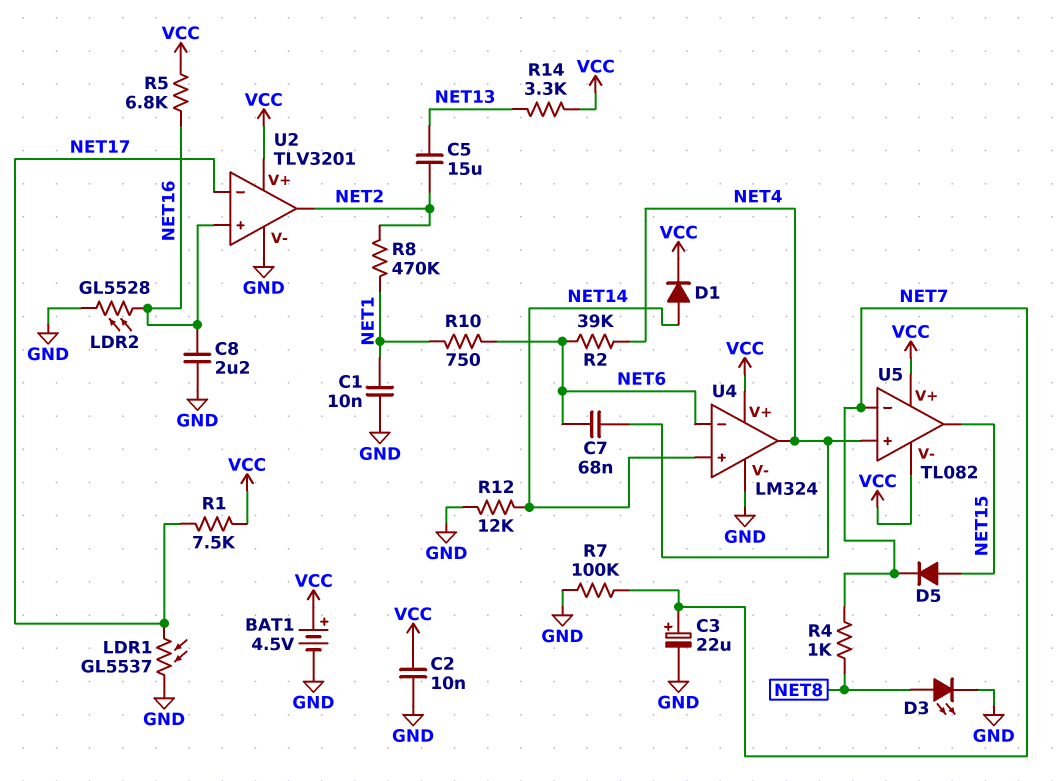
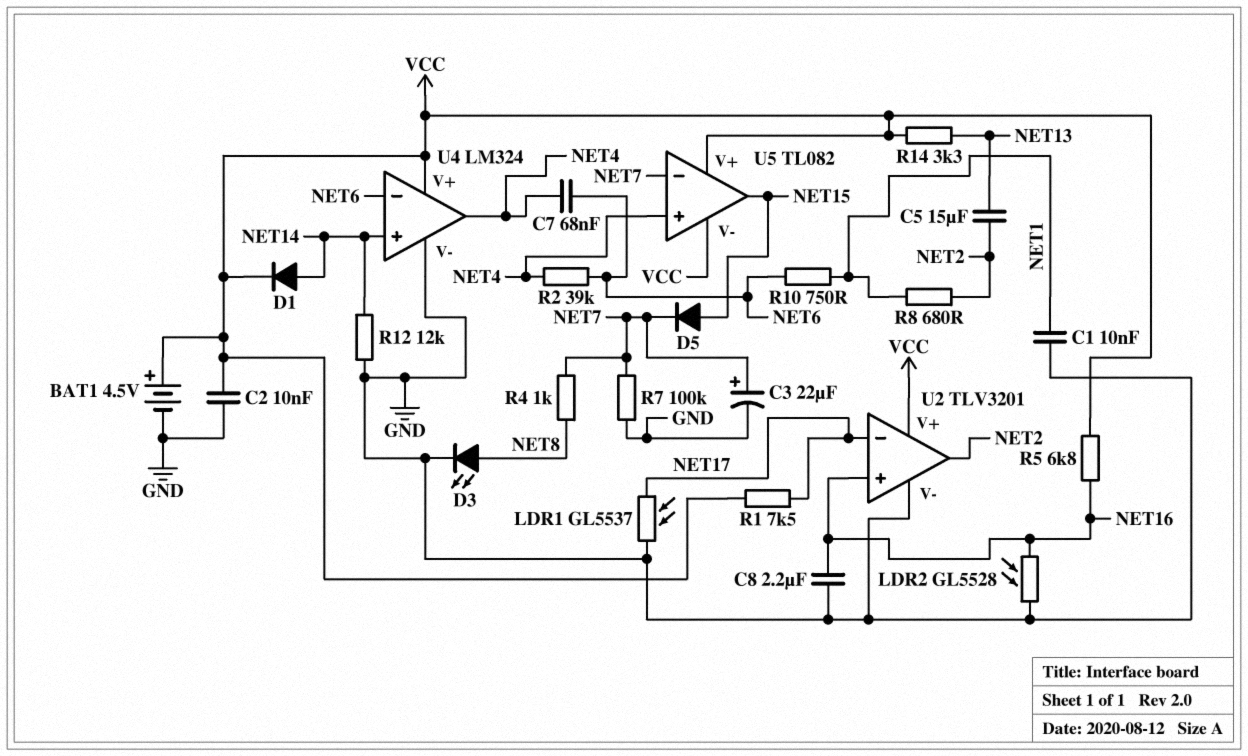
R8: 470k (NET1, NET2) -> 680 (NET1, NET2)

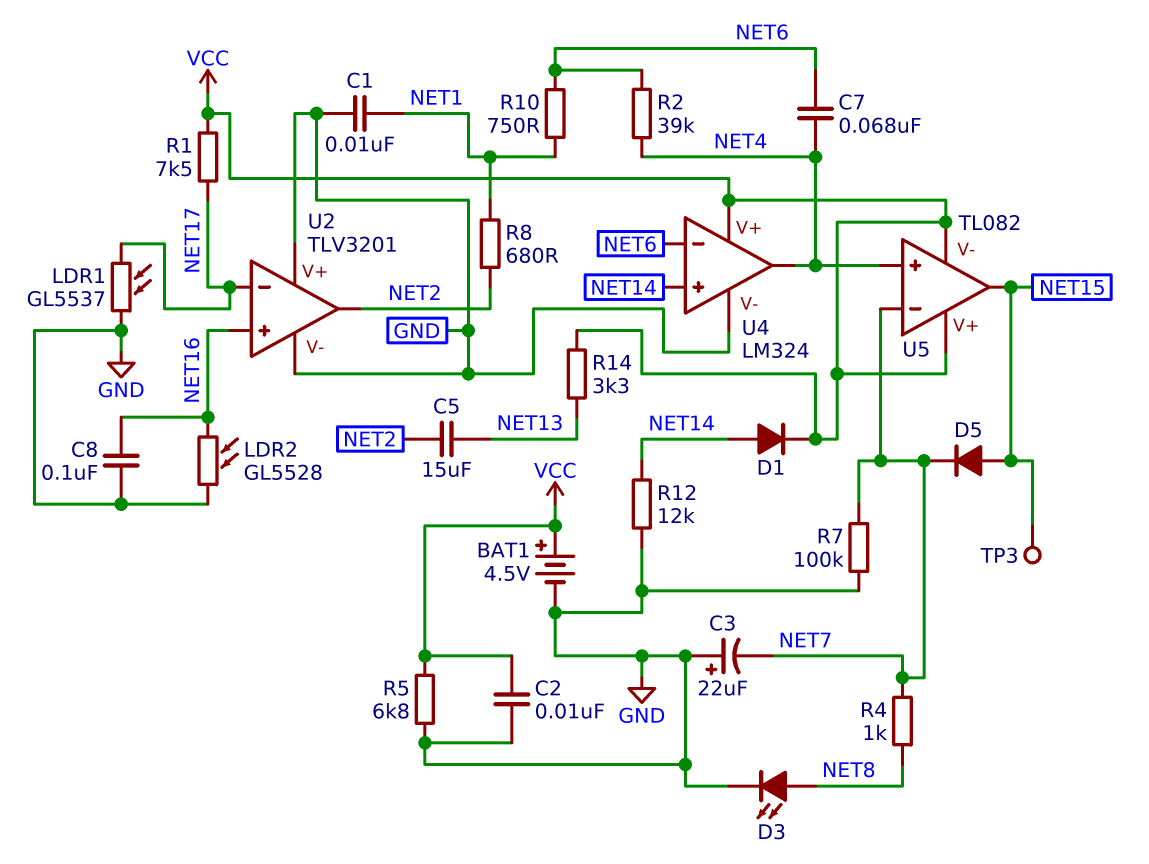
C3: 22uF (plus NET7, minus GND) -> 22uF (plus GND, minus NET7)
C8: 2.2uF (GND, NET16) -> 100nF (GND, NET16)
R5: 6.8k (NET16, VCC) -> 6.8k (GND, VCC)
TP3: none -> test point (NET15)
U2 pin V+: VCC -> GND

